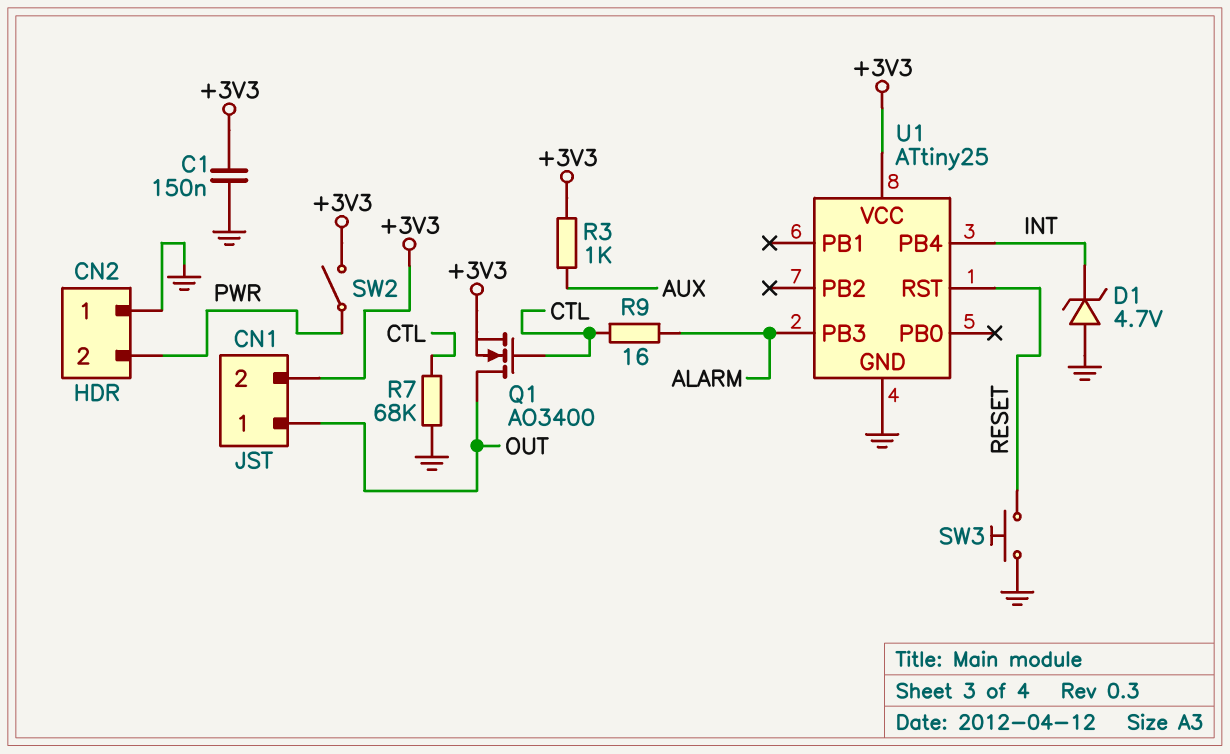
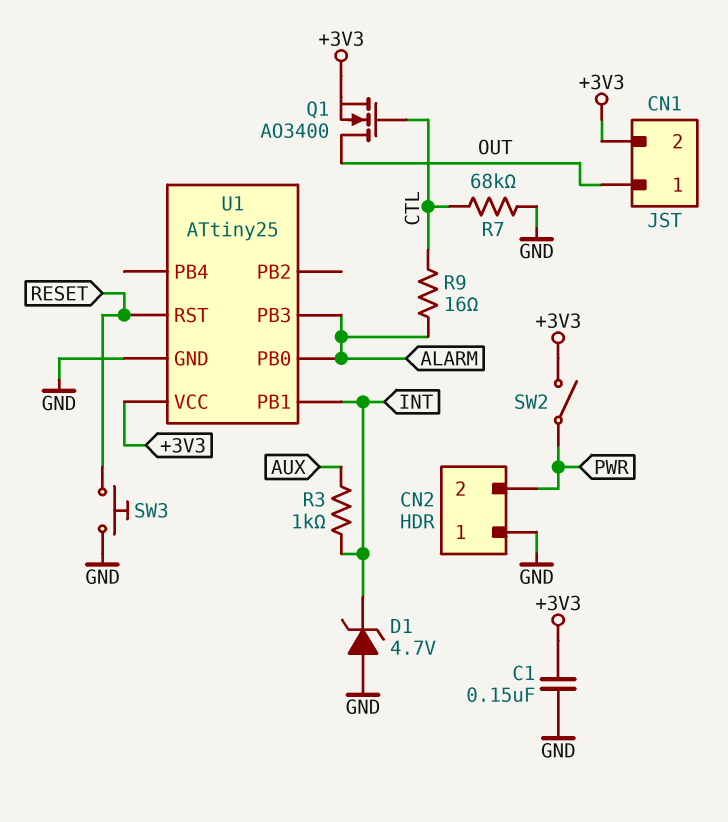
R3: 1k (+3V3, AUX) -> 1k (AUX, INT)
U1 pin PB0: none -> ALARM
U1 pin PB1: none -> INT
U1 pin PB4: INT -> none

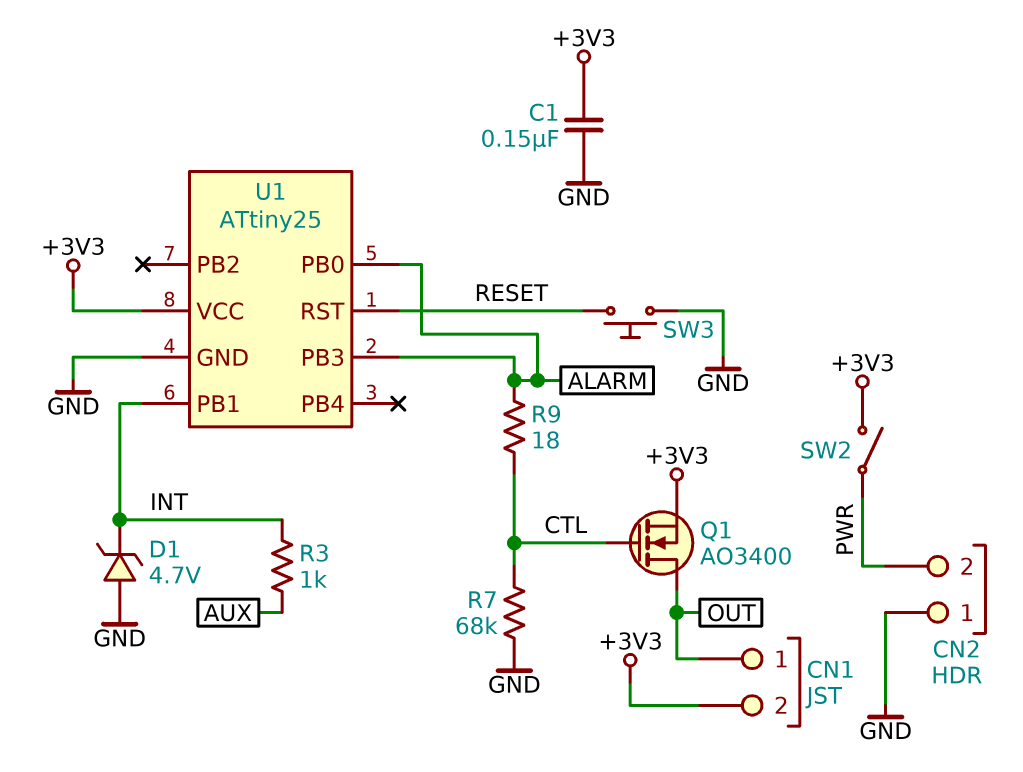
R9: 16 (ALARM, CTL) -> 18 (ALARM, CTL)

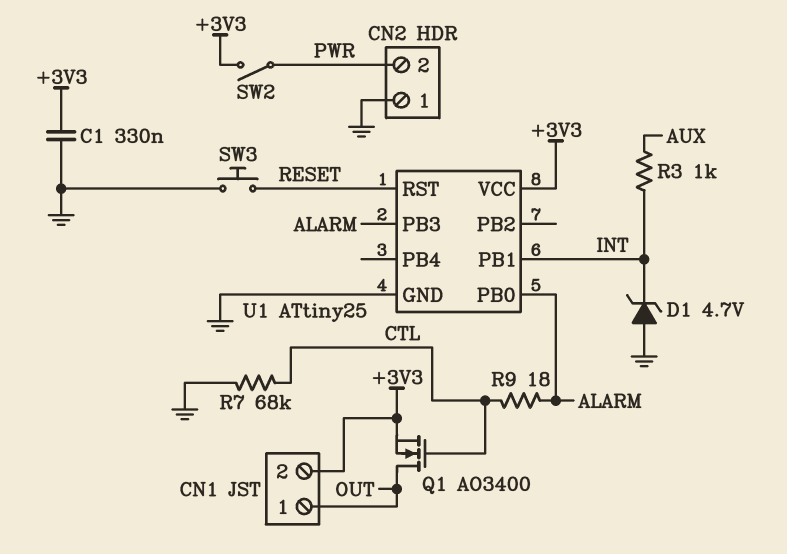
C1: 150nF (+3V3, GND) -> 330nF (+3V3, GND)

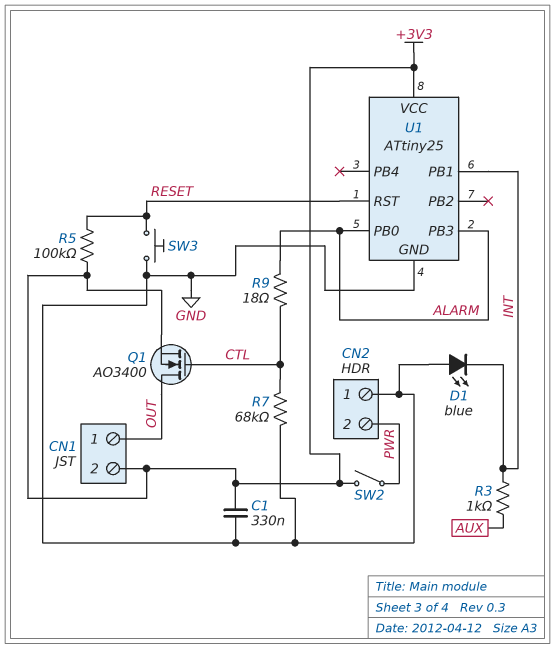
D1: zener 4.7V (A GND, K INT) -> LED blue (A GND, K INT)
R5: none -> 100k (+3V3, RESET)

